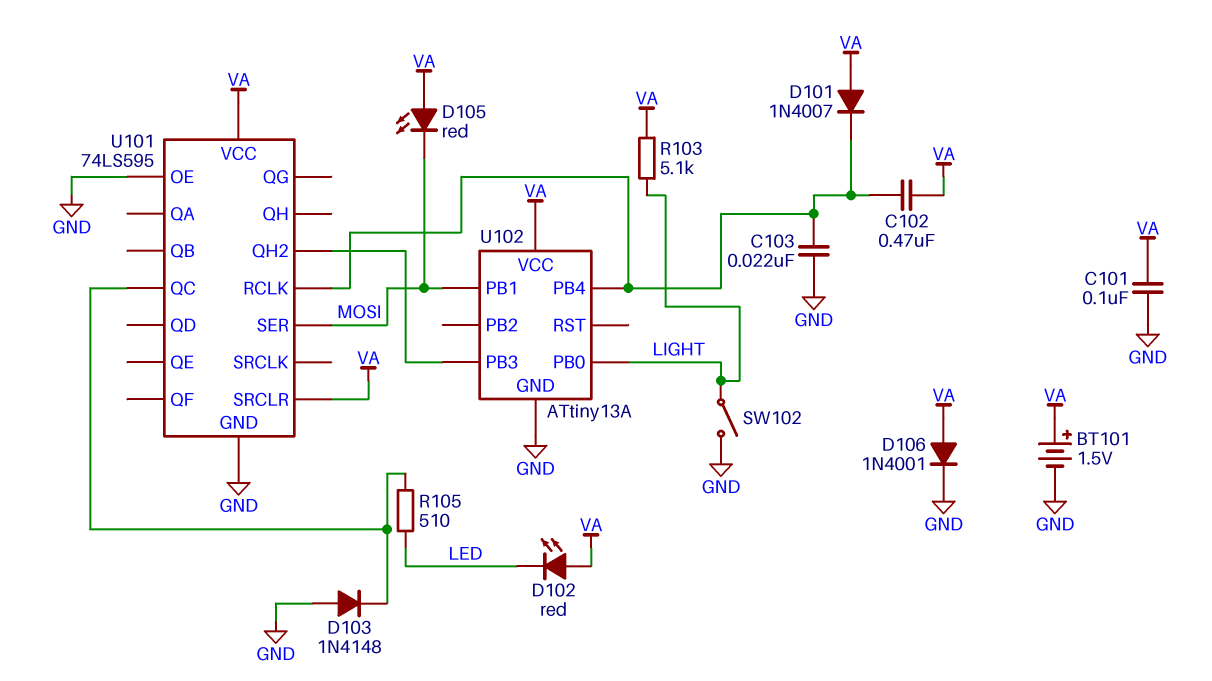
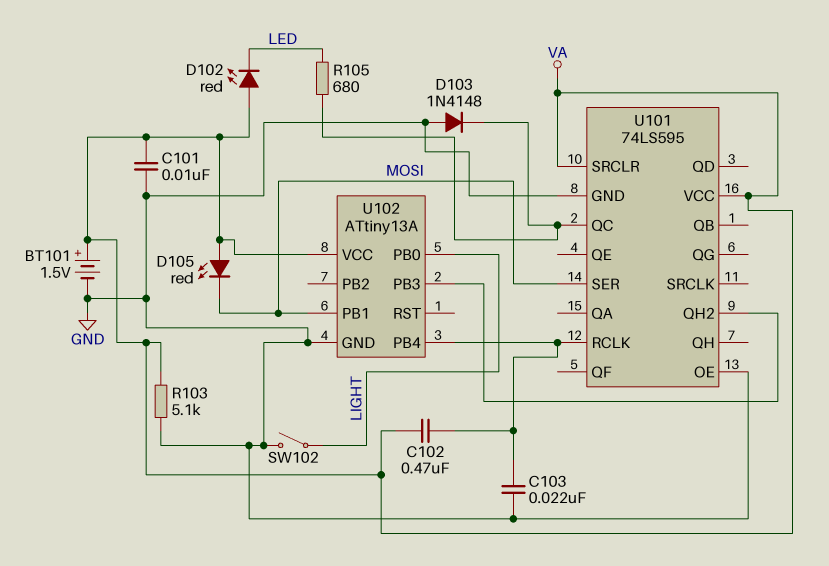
C101: 100nF (GND, VA) -> 10nF (GND, VA)
D101: diode 1N4007 (A VA, K U101/RCLK) -> none
D106: diode 1N4001 (A VA, K GND) -> none
R103: 5.1k (LIGHT, VA) -> 5.1k (GND, VA)
R105: 510 (LED, U101/QC) -> 680 (LED, U101/QC)

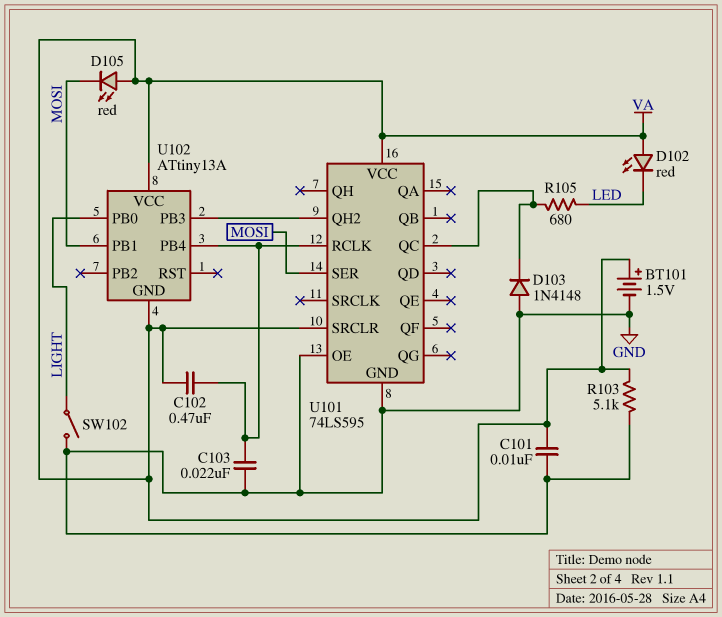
U102 pin GND: GND -> VA

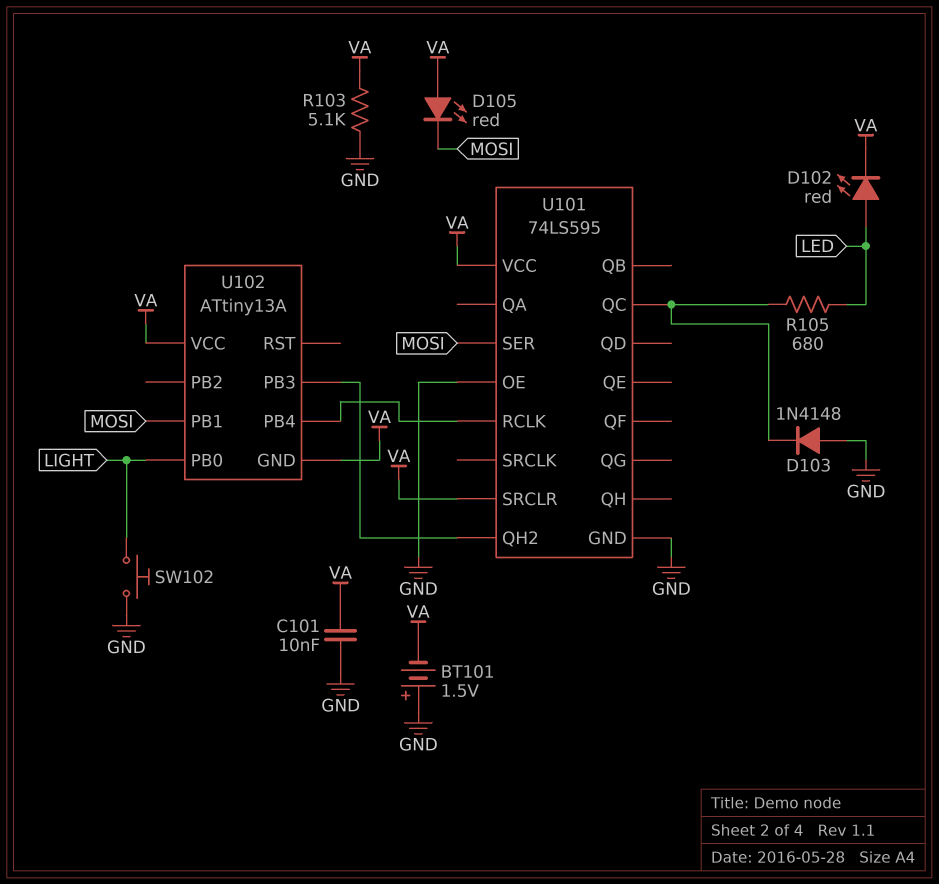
BT101: 1.5V (plus VA, minus GND) -> 1.5V (plus GND, minus VA)
C102: 470nF (U101/RCLK, VA) -> none
C103: 22nF (GND, U101/RCLK) -> none
D102: LED red (A VA, K LED) -> LED red (A LED, K VA)
SW102: switch (GND, LIGHT) -> button (GND, LIGHT)

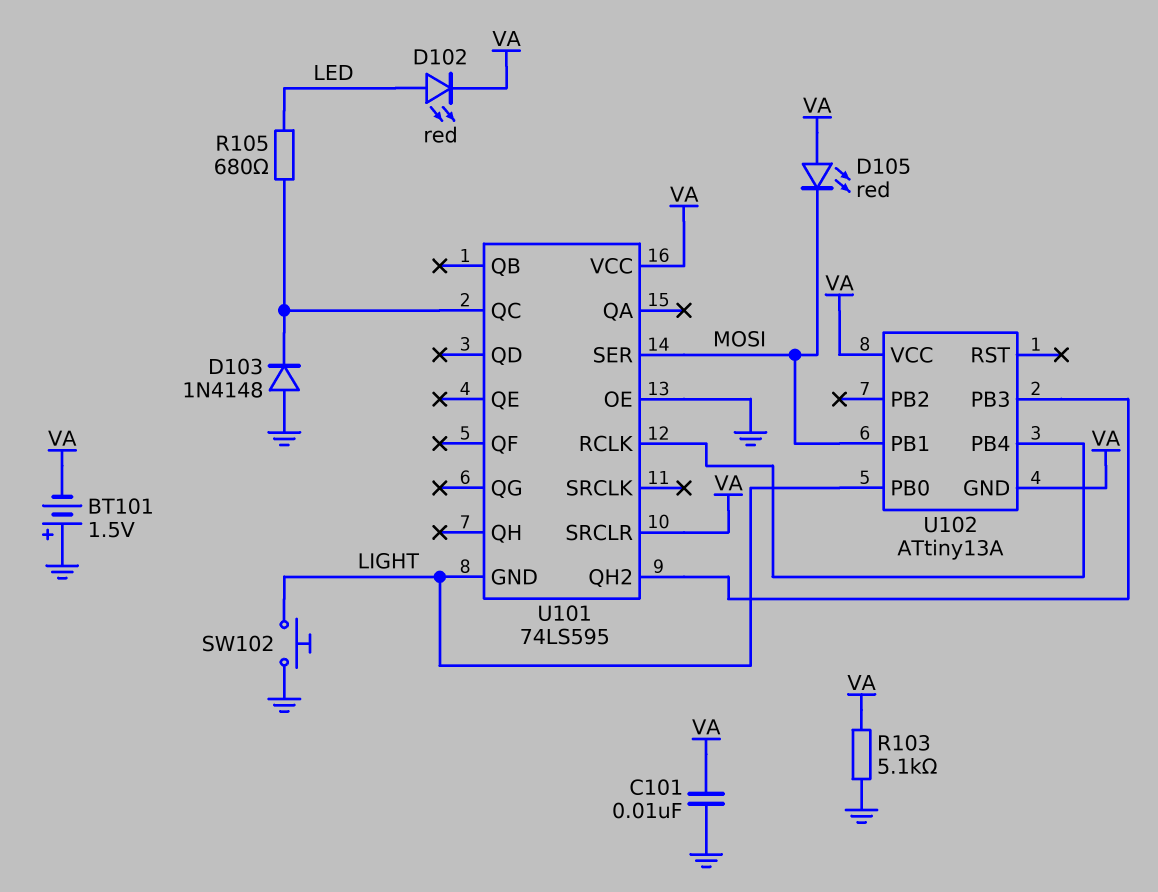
U101 pin GND: GND -> LIGHT

